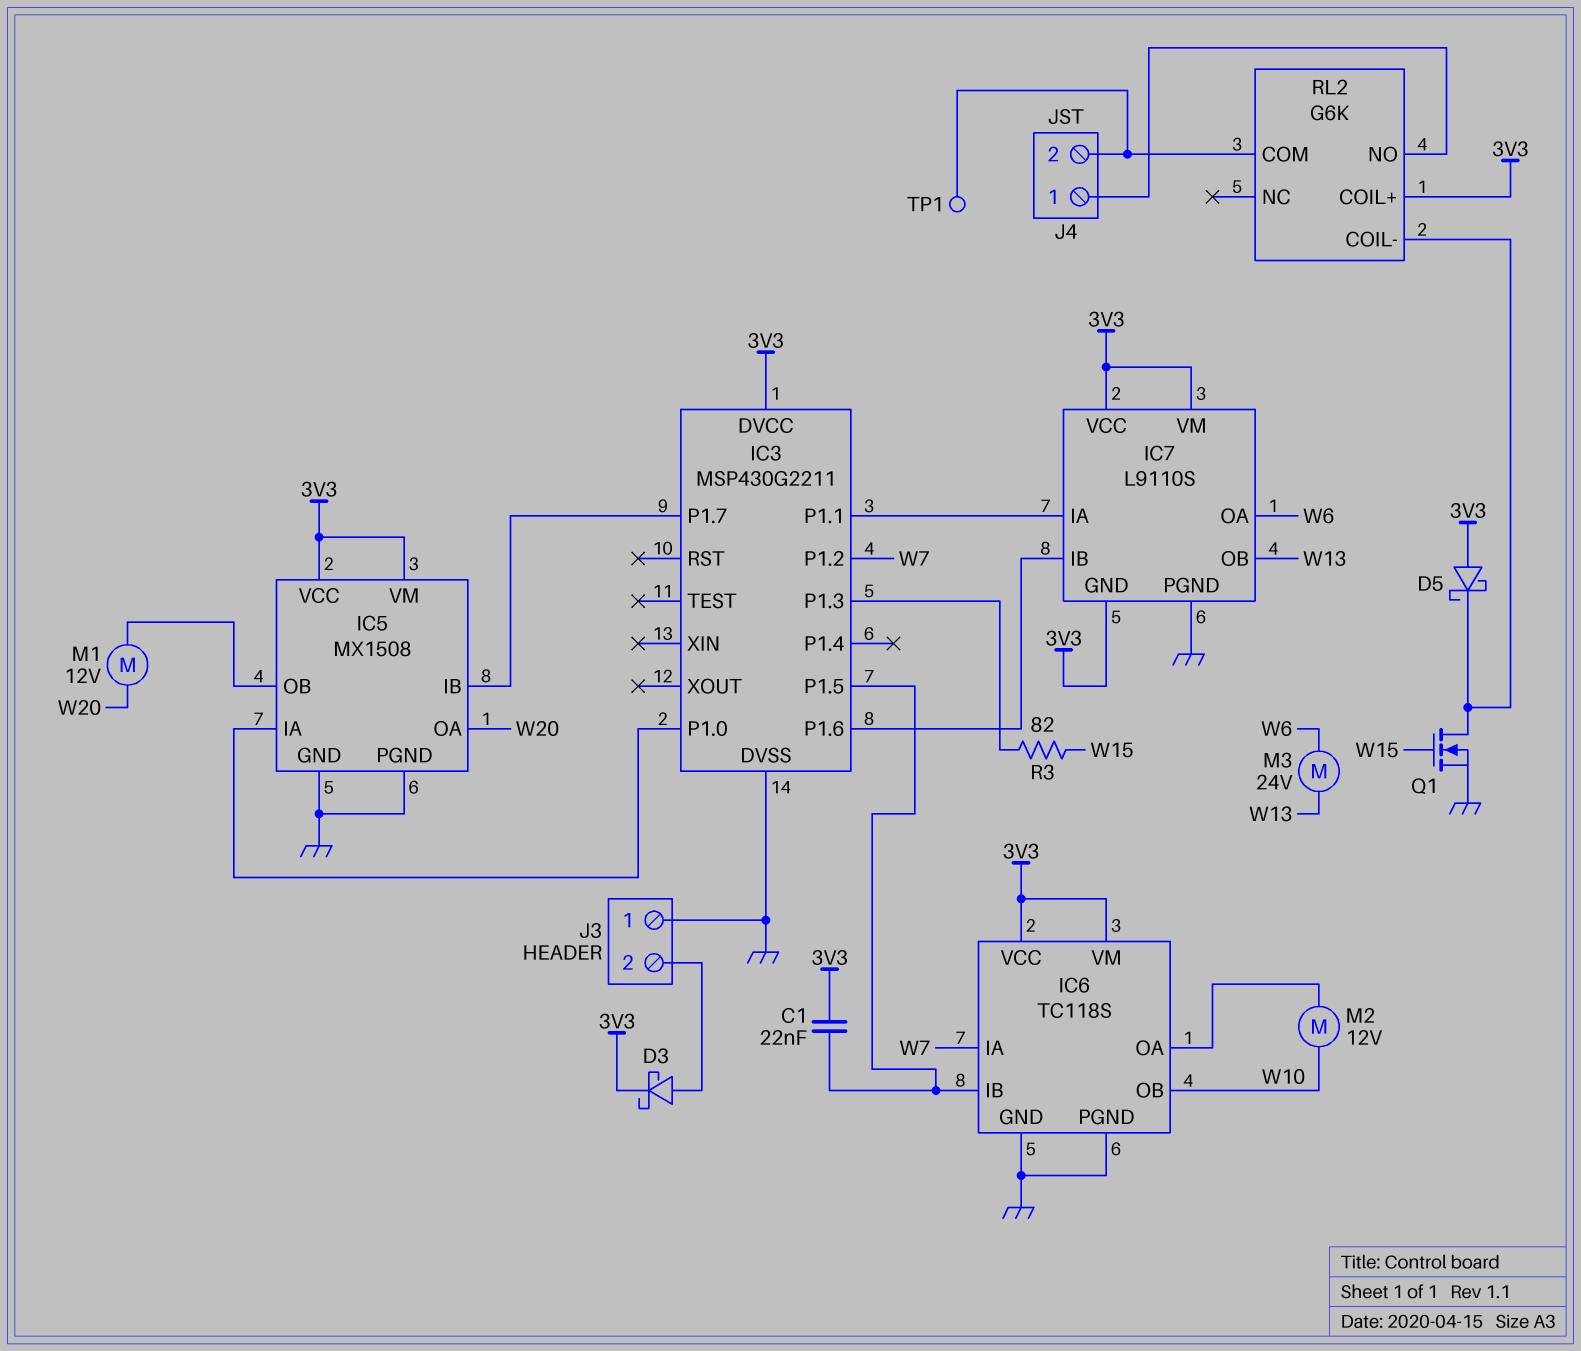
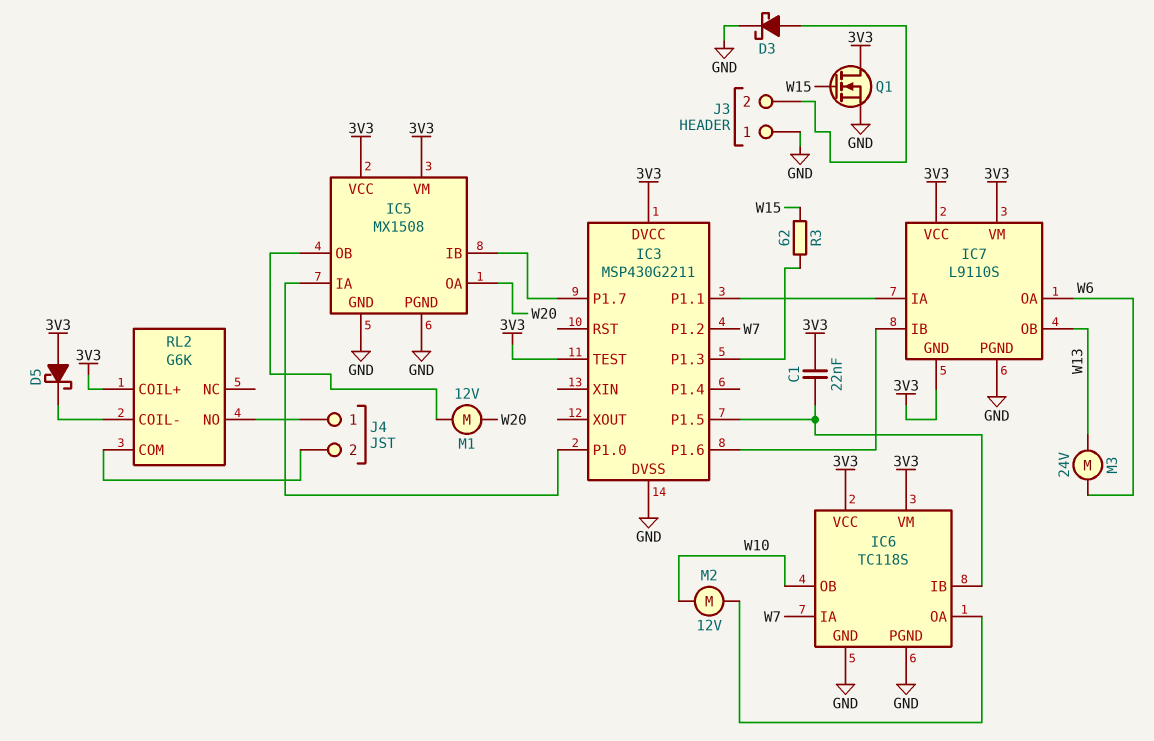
D3: schottky (A J3/2, K 3V3) -> schottky (A J3/2, K GND)
IC3 pin TEST: none -> 3V3
Q1: NMOS (G W15, D RL2/COIL-, S GND) -> NMOS (G W15, D 3V3, S GND)
R3: 82 (IC3/P1.3, W15) -> 62 (IC3/P1.3, W15)
TP1: test point (J4/2) -> none

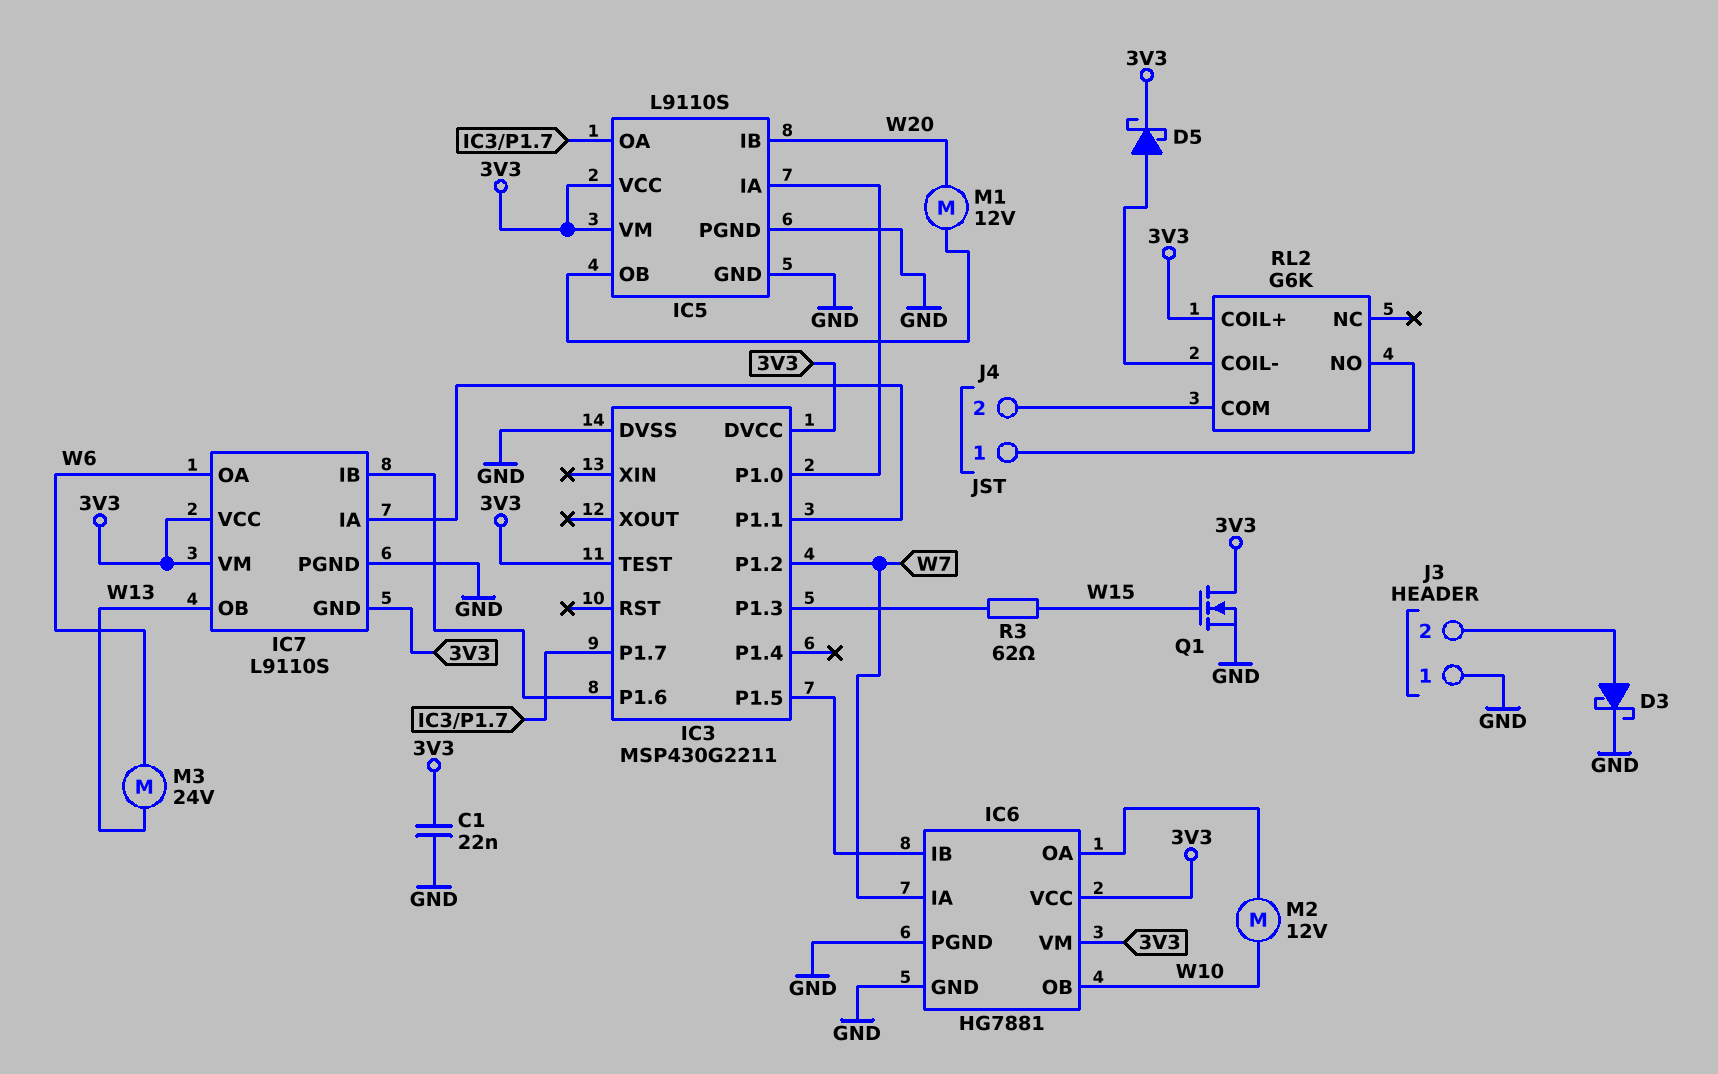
C1: 22nF (3V3, IC3/P1.5) -> 22nF (3V3, GND)
D5: schottky (A 3V3, K RL2/COIL-) -> schottky (A RL2/COIL-, K 3V3)
IC5: MX1508 -> L9110S
IC5 pin IB: IC3/P1.7 -> W20
IC5 pin OA: W20 -> IC3/P1.7
IC6: TC118S -> HG7881

